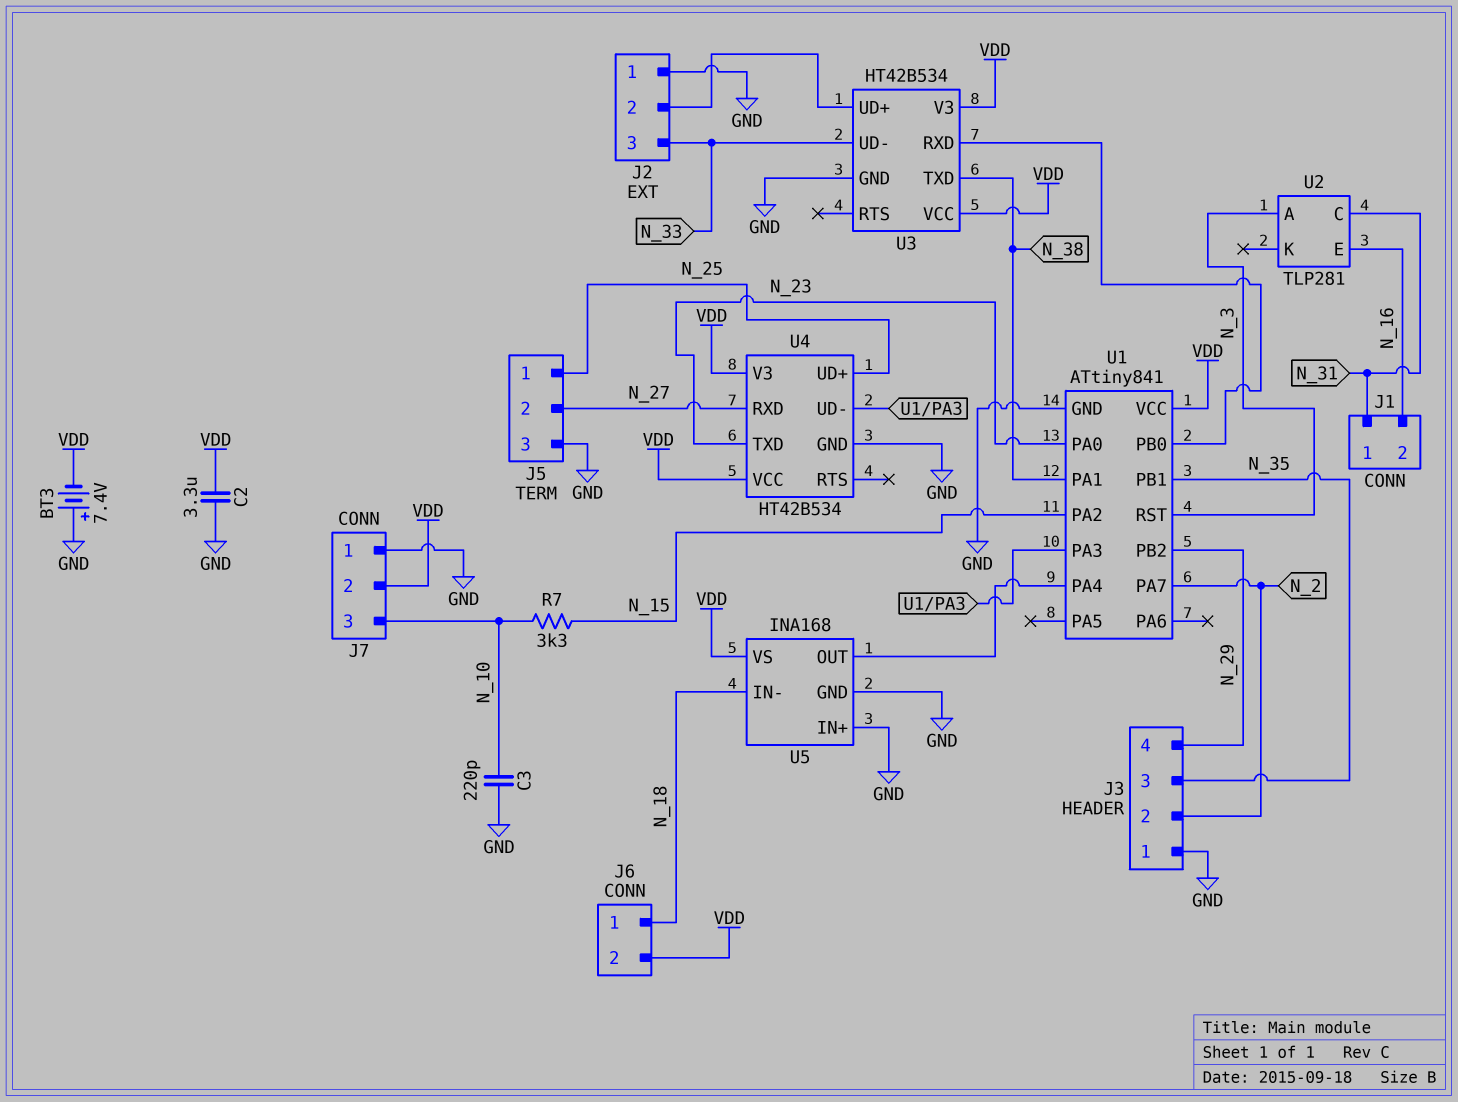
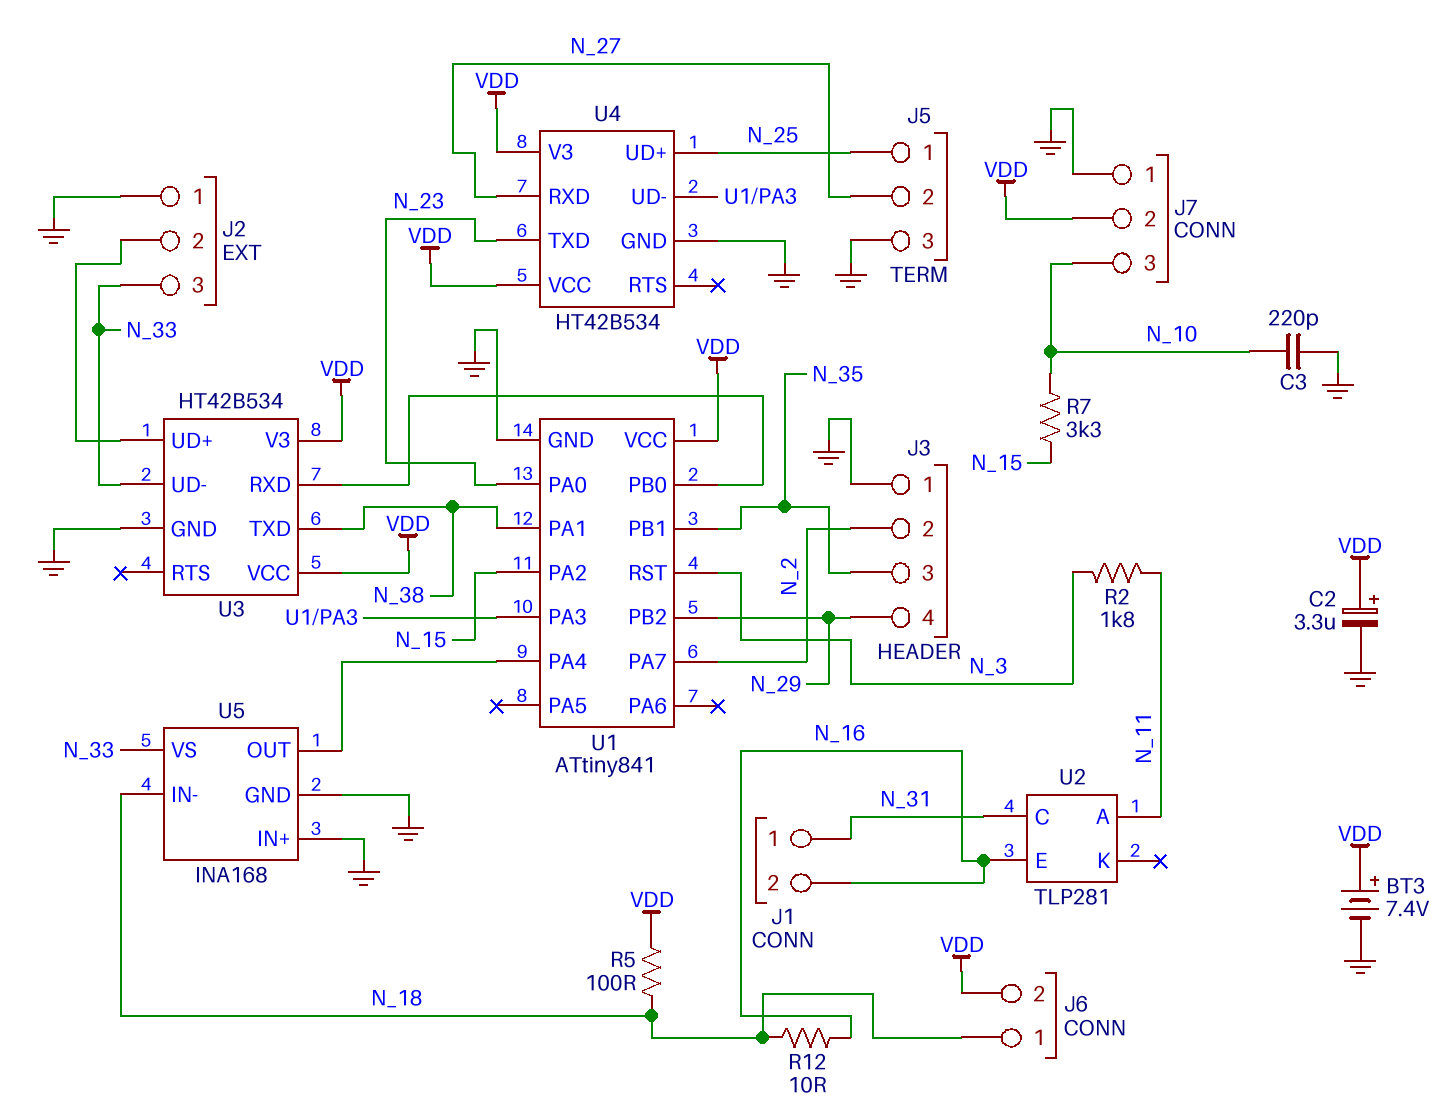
BT3: 7.4V (plus GND, minus VDD) -> 7.4V (plus VDD, minus GND)
C2: 3.3uF (GND, VDD) -> 3.3uF (plus VDD, minus GND)
R2: none -> 1.8k (N_3, N_11)
R5: none -> 100 (N_18, VDD)
R12: none -> 10 (N_16, N_18)
U2 pin A: N_3 -> N_11
U5 pin VS: VDD -> N_33

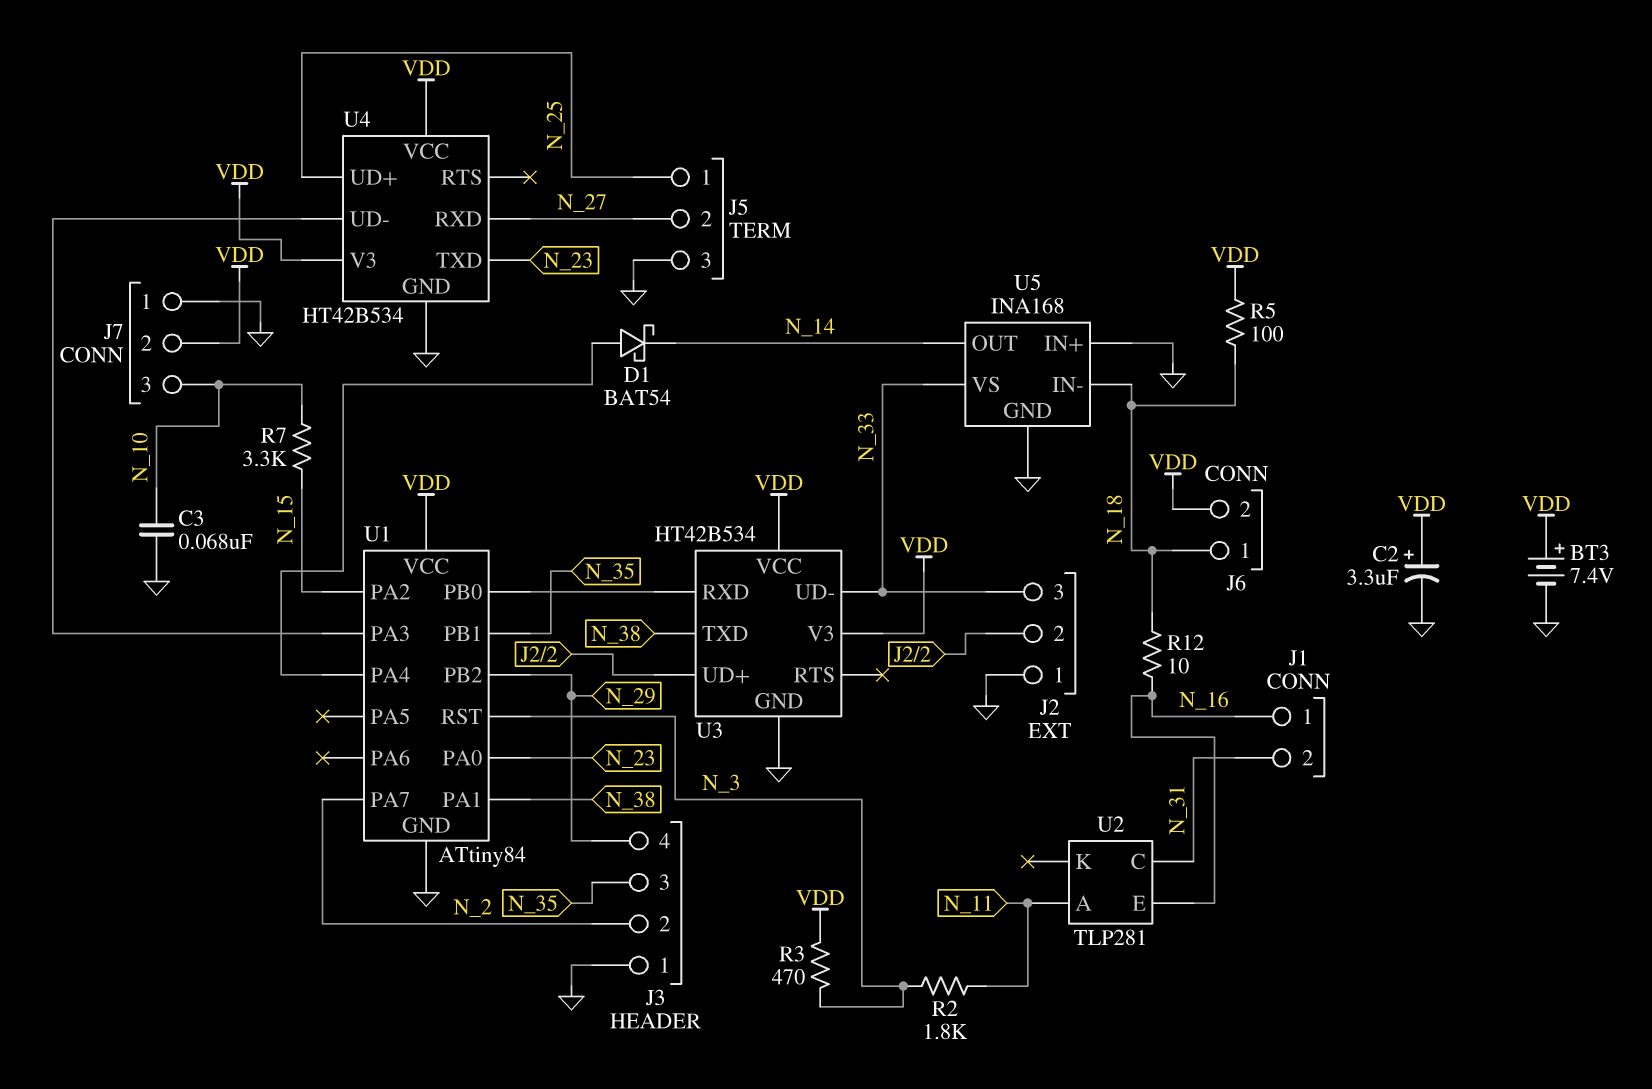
C3: 220pF (GND, N_10) -> 68nF (GND, N_10)
D1: none -> schottky BAT54 (A U1/PA4, K N_14)
J1 pin 1: N_31 -> N_16
J1 pin 2: N_16 -> N_31
R3: none -> 470 (N_3, VDD)
U1: ATtiny841 -> ATtiny84
U5 pin OUT: U1/PA4 -> N_14

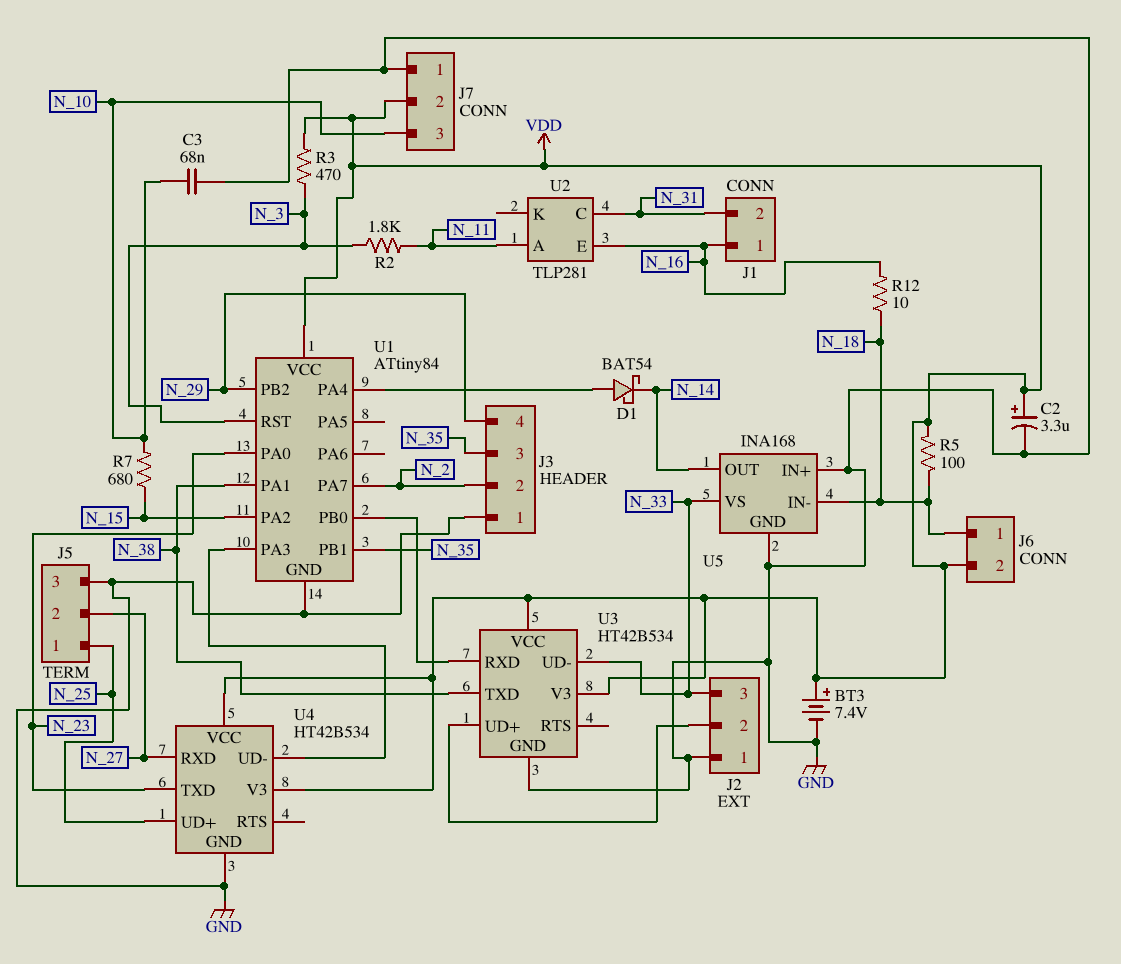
R7: 3.3k (N_10, N_15) -> 680 (N_10, N_15)

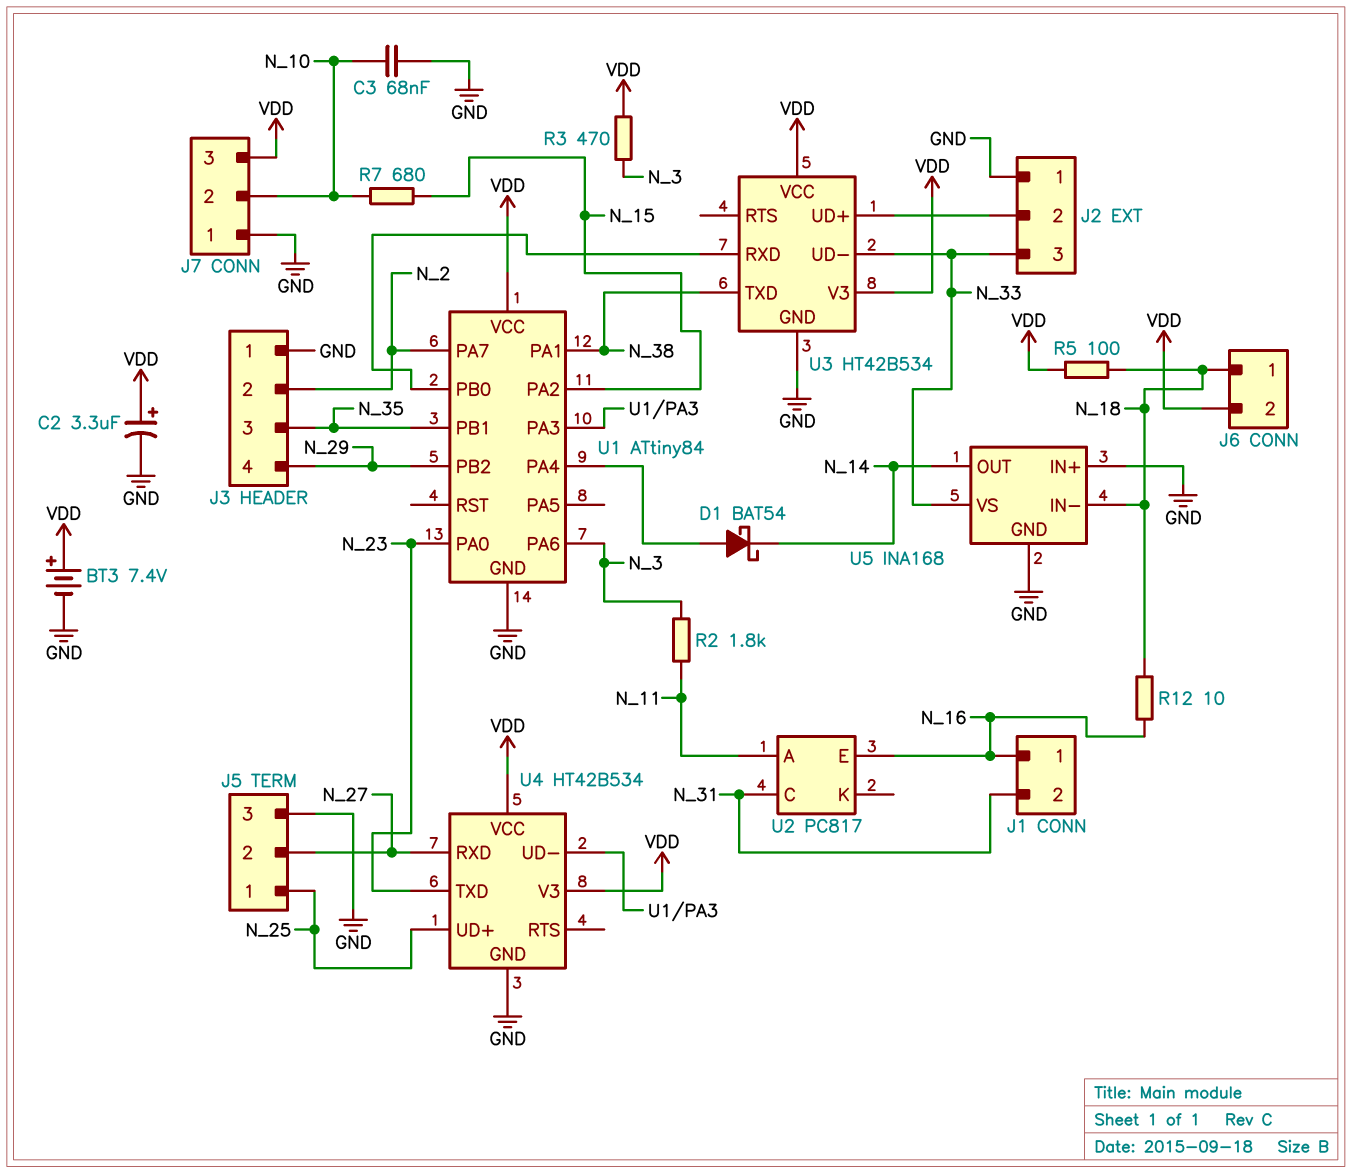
J7 pin 2: VDD -> N_10
J7 pin 3: N_10 -> VDD
U1 pin PA6: none -> N_3
U1 pin RST: N_3 -> none
U2: TLP281 -> PC817

